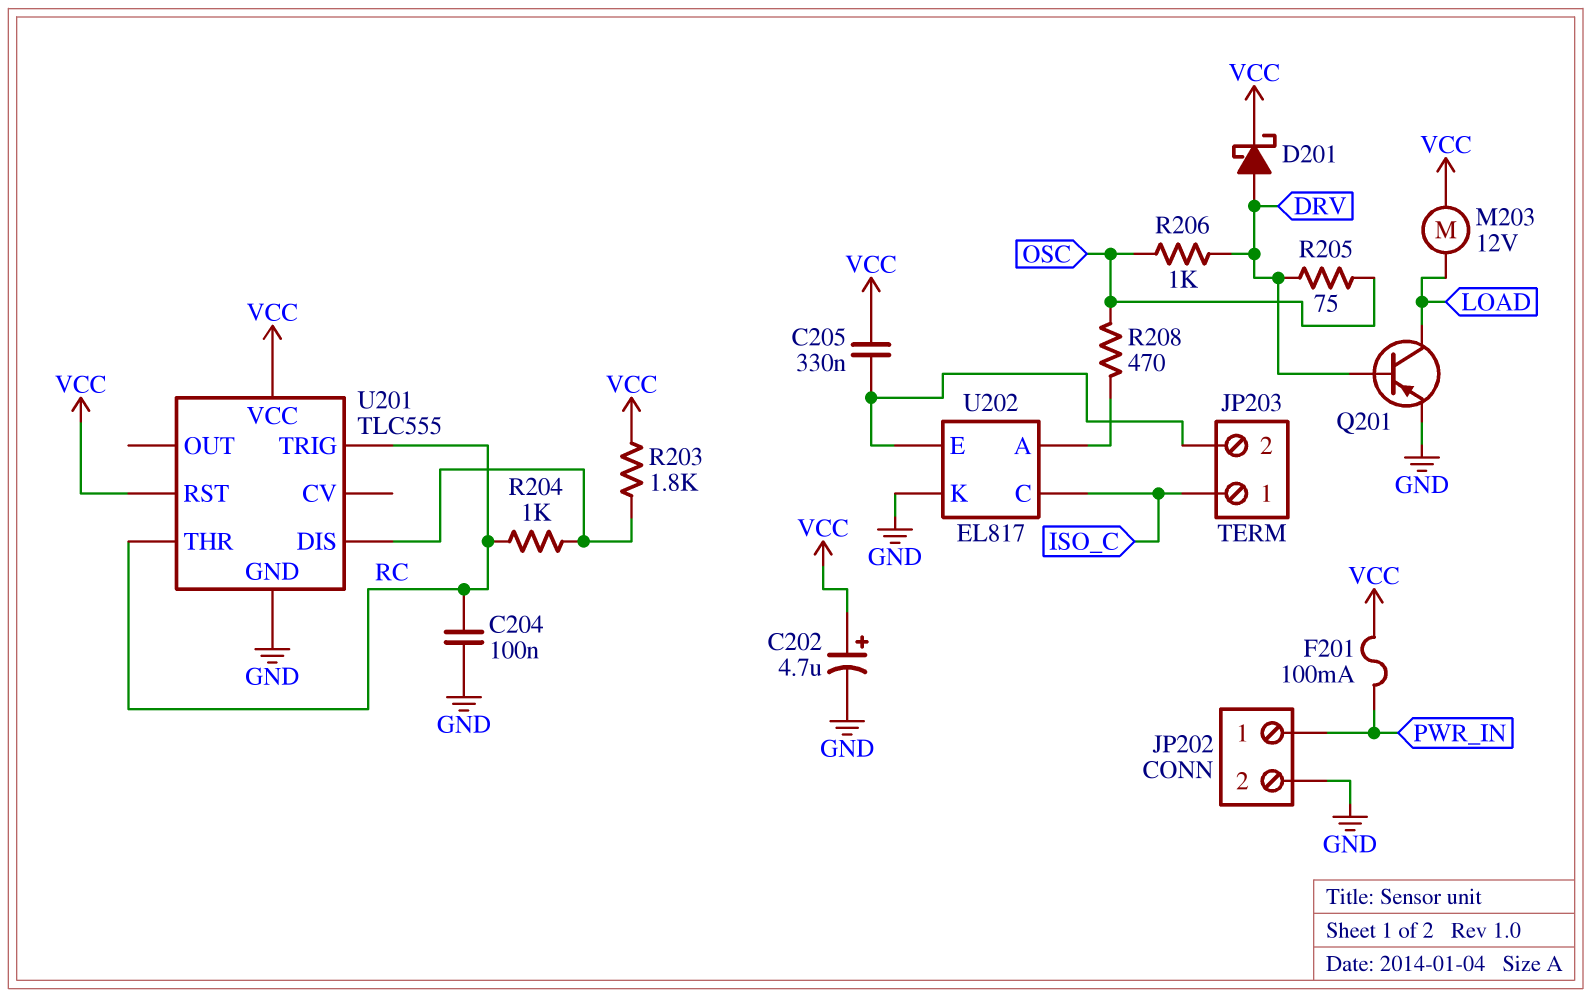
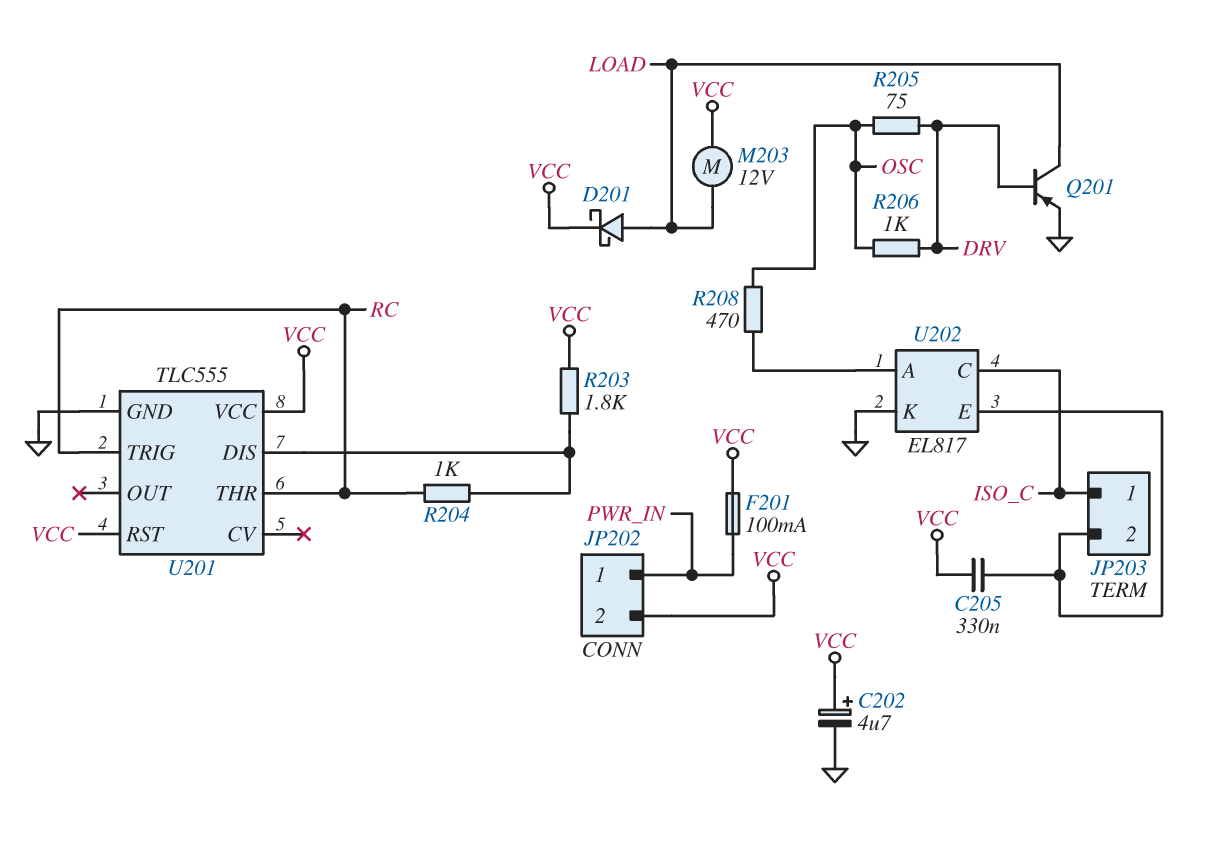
C204: 100nF (GND, RC) -> none
D201: schottky (A DRV, K VCC) -> schottky (A LOAD, K VCC)
JP202 pin 2: GND -> VCC

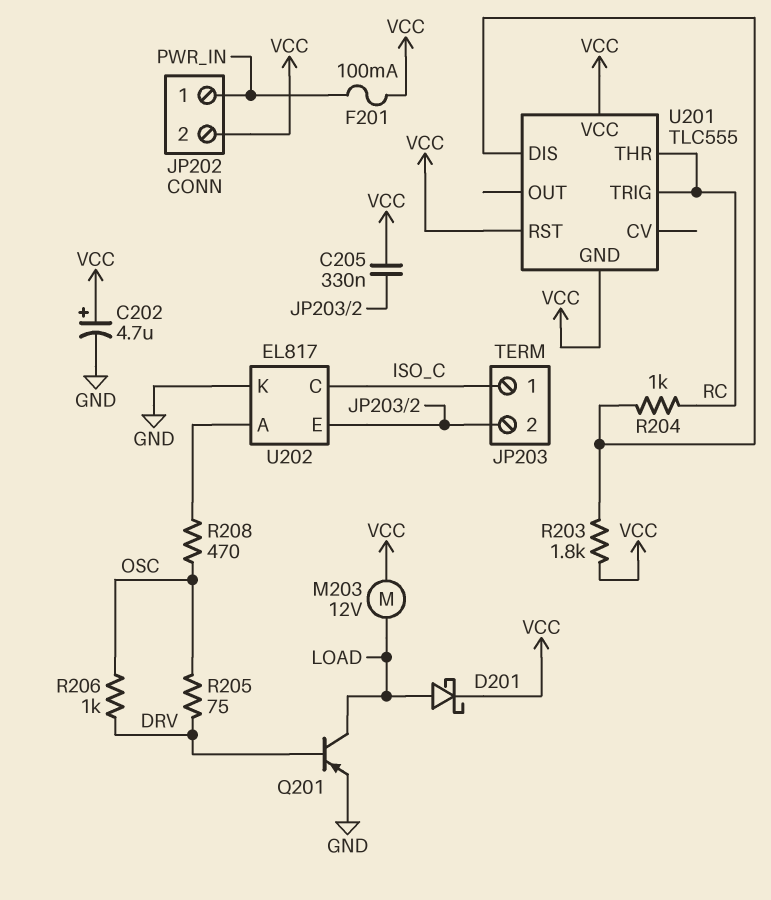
U201 pin GND: GND -> VCC

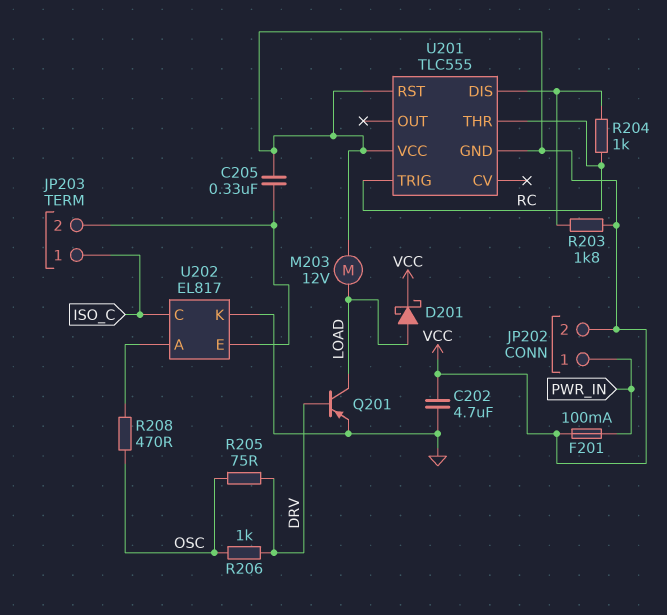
C202: 4.7uF (plus VCC, minus GND) -> 4.7uF (GND, VCC)

